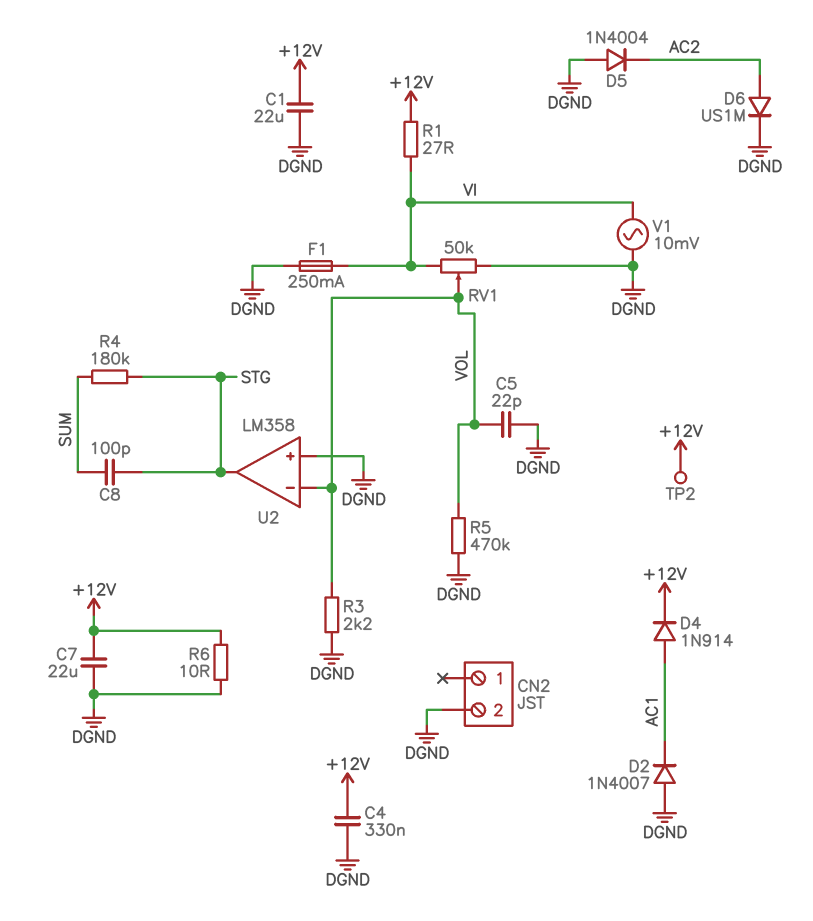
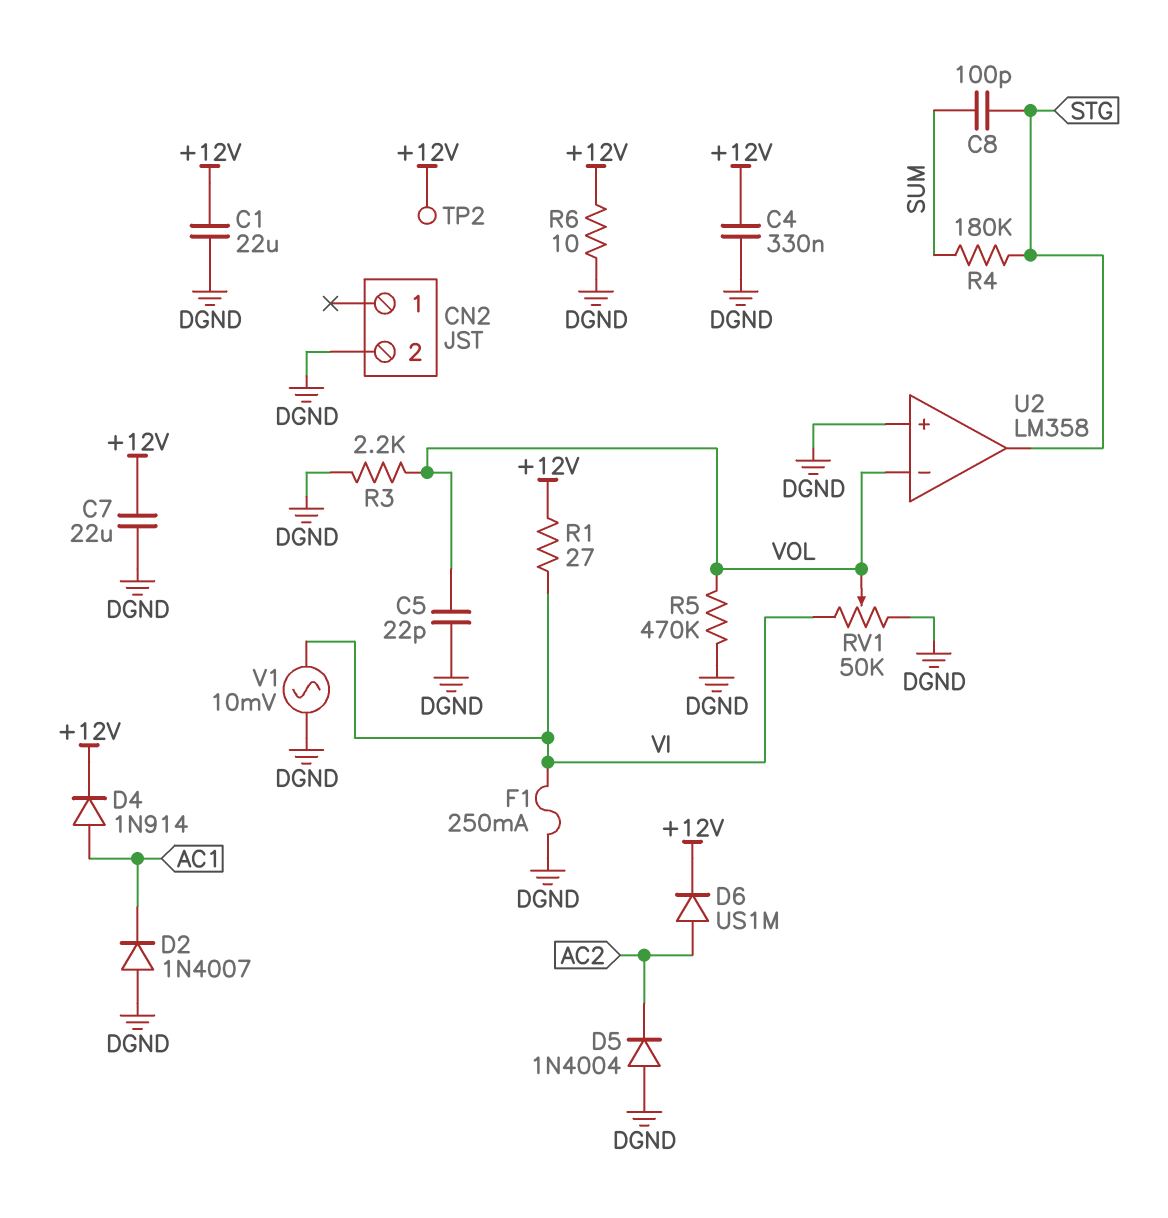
D6: diode US1M (A AC2, K DGND) -> diode US1M (A AC2, K +12V)

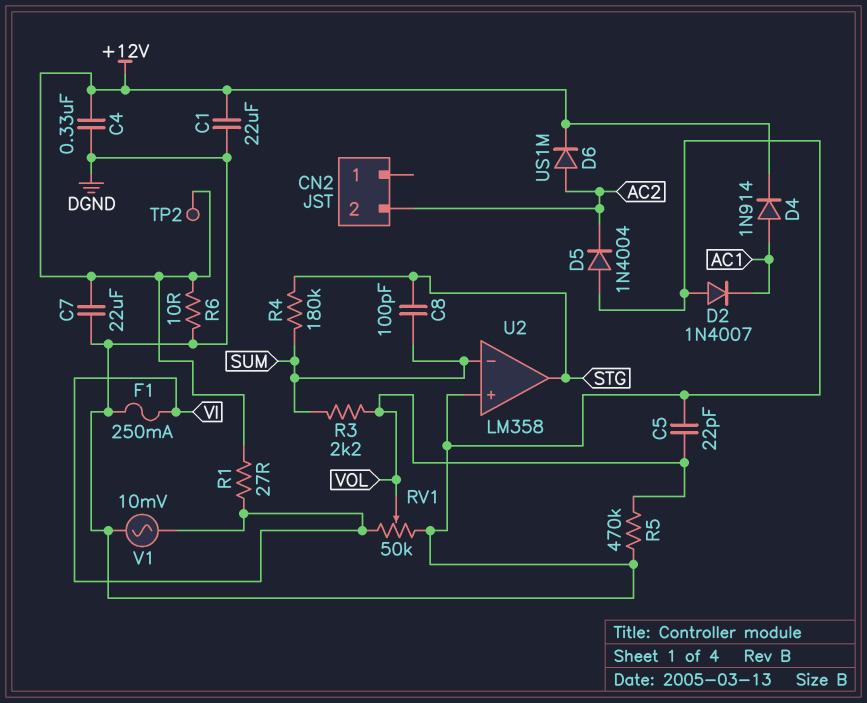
CN2 pin 2: DGND -> AC2
R3: 2.2k (DGND, VOL) -> 2.2k (SUM, VOL)
U2 pin in-: VOL -> SUM

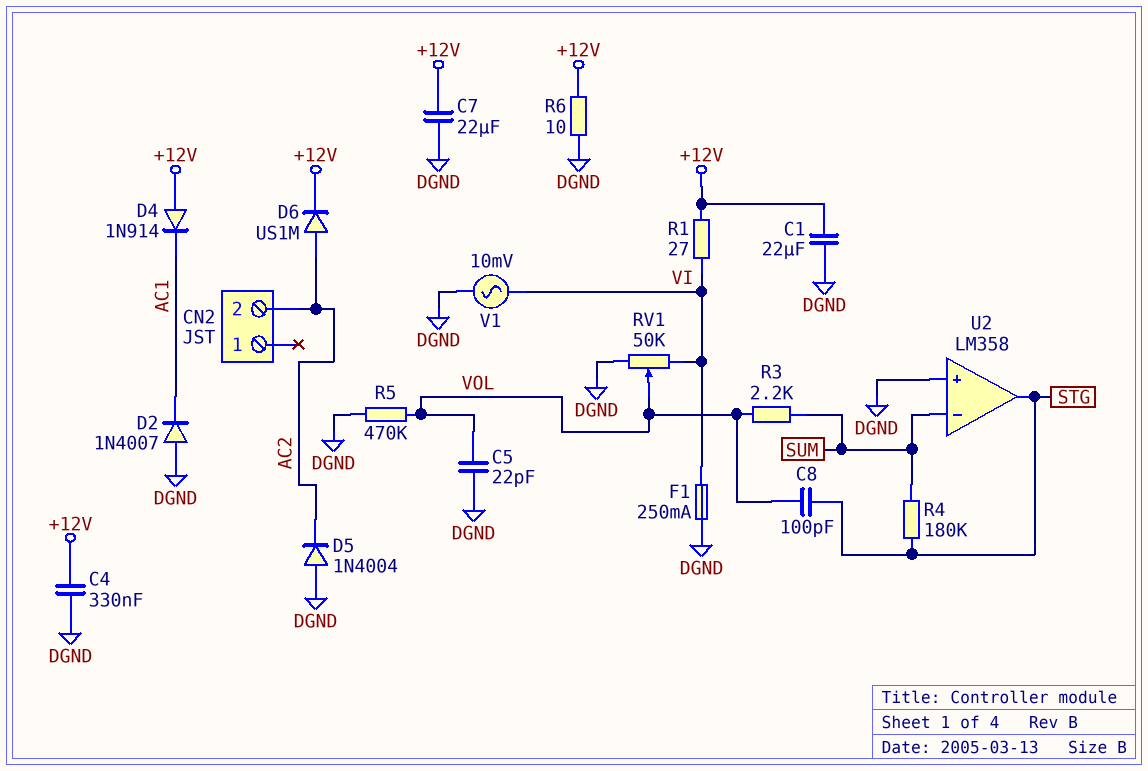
C8: 100pF (STG, SUM) -> 100pF (STG, VOL)
D4: diode 1N914 (A AC1, K +12V) -> diode 1N914 (A +12V, K AC1)
TP2: test point (+12V) -> none

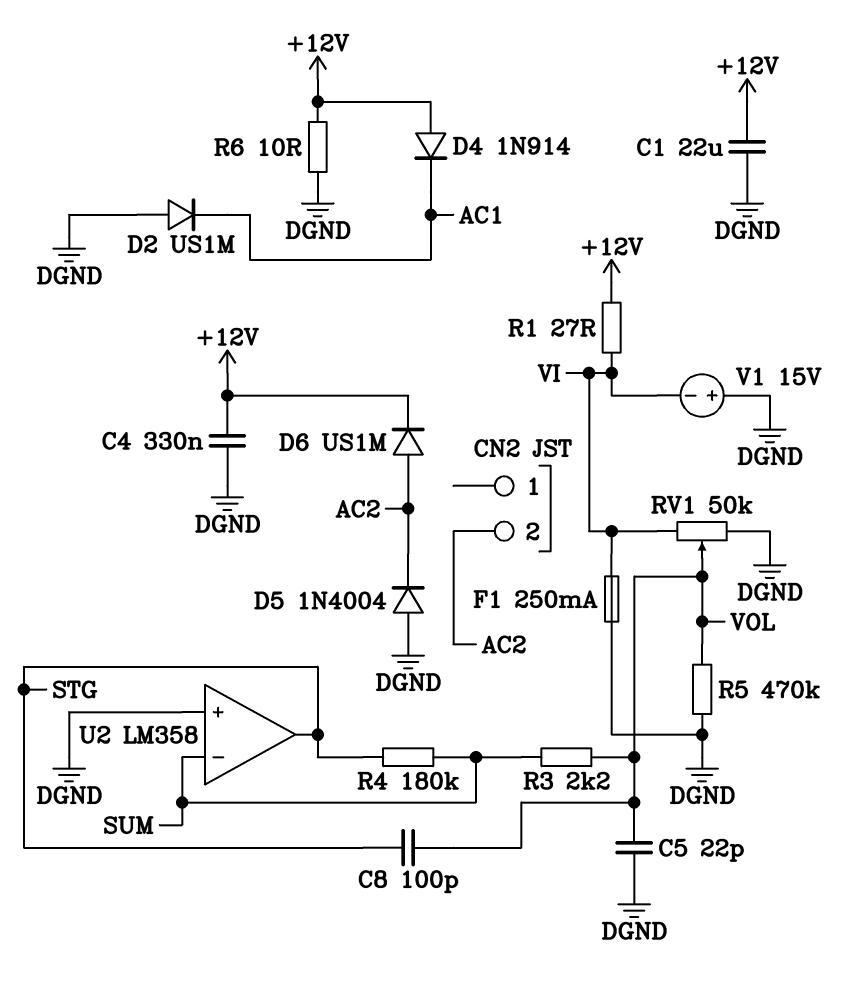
C7: 22uF (+12V, DGND) -> none
D2: diode 1N4007 (A DGND, K AC1) -> diode US1M (A DGND, K AC1)
V1: AC 10mV (DGND, VI) -> 15V (plus DGND, minus VI)

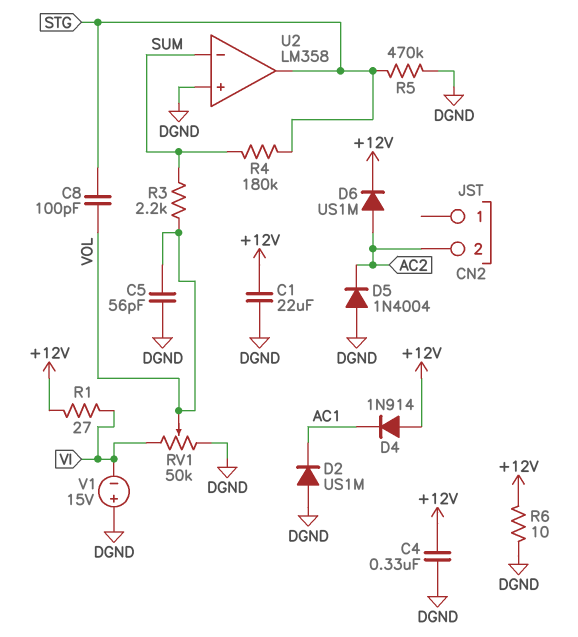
C5: 22pF (DGND, VOL) -> 56pF (DGND, VOL)
F1: 250mA (DGND, VI) -> none
R5: 470k (DGND, VOL) -> 470k (DGND, STG)

